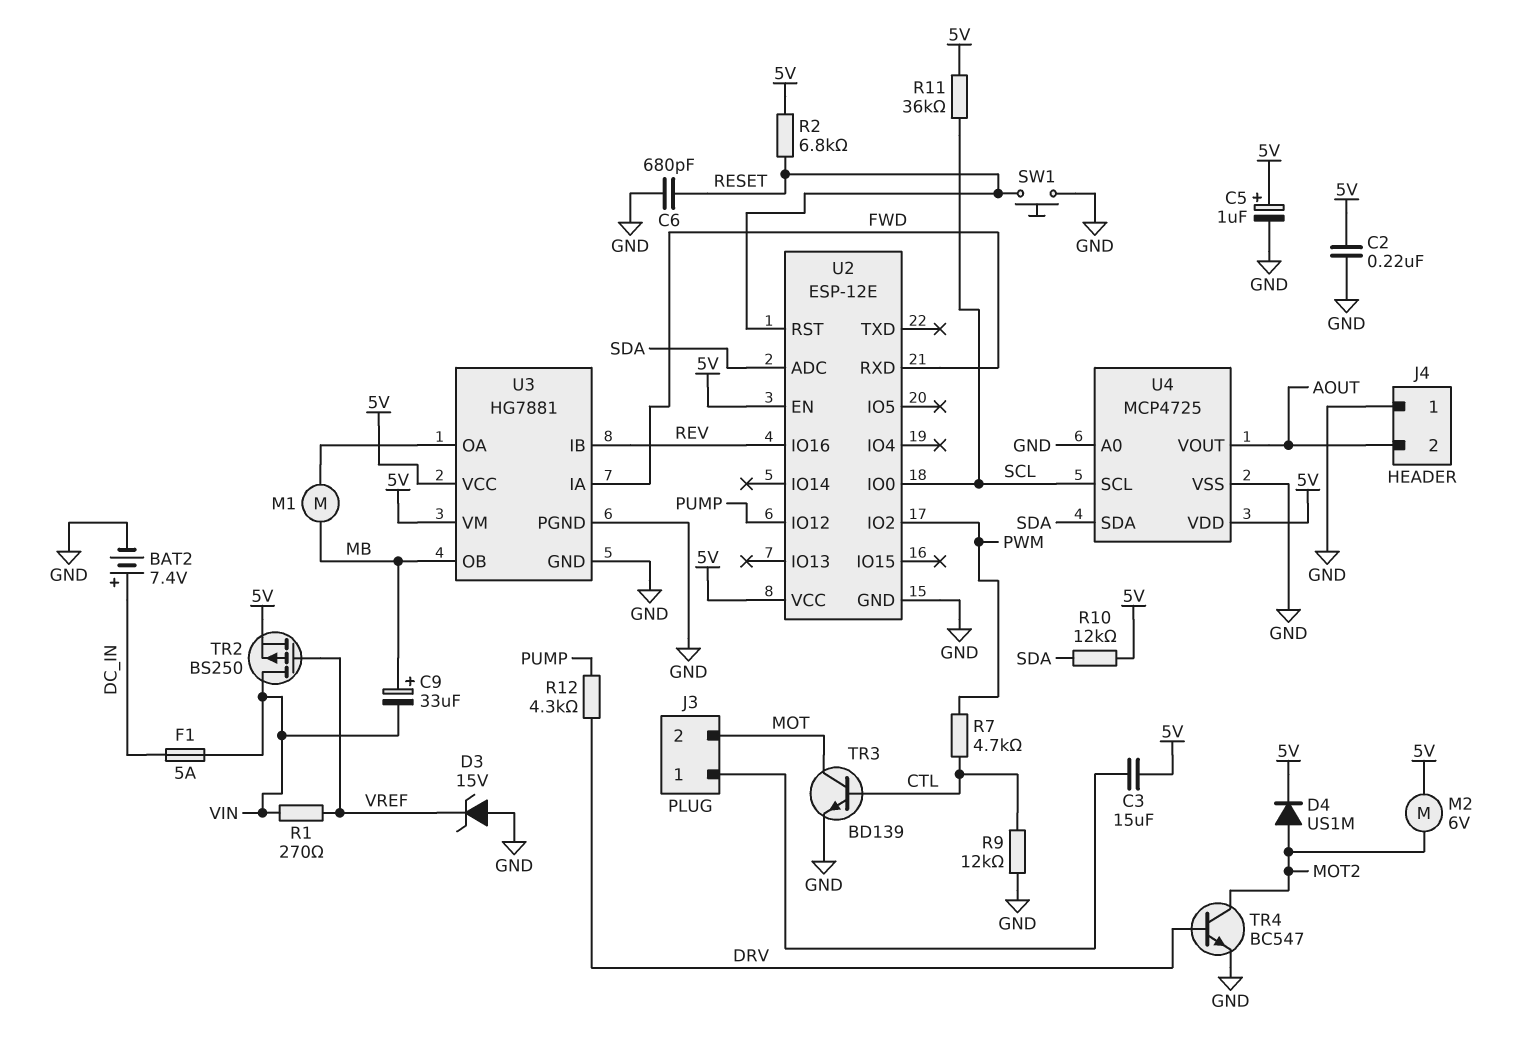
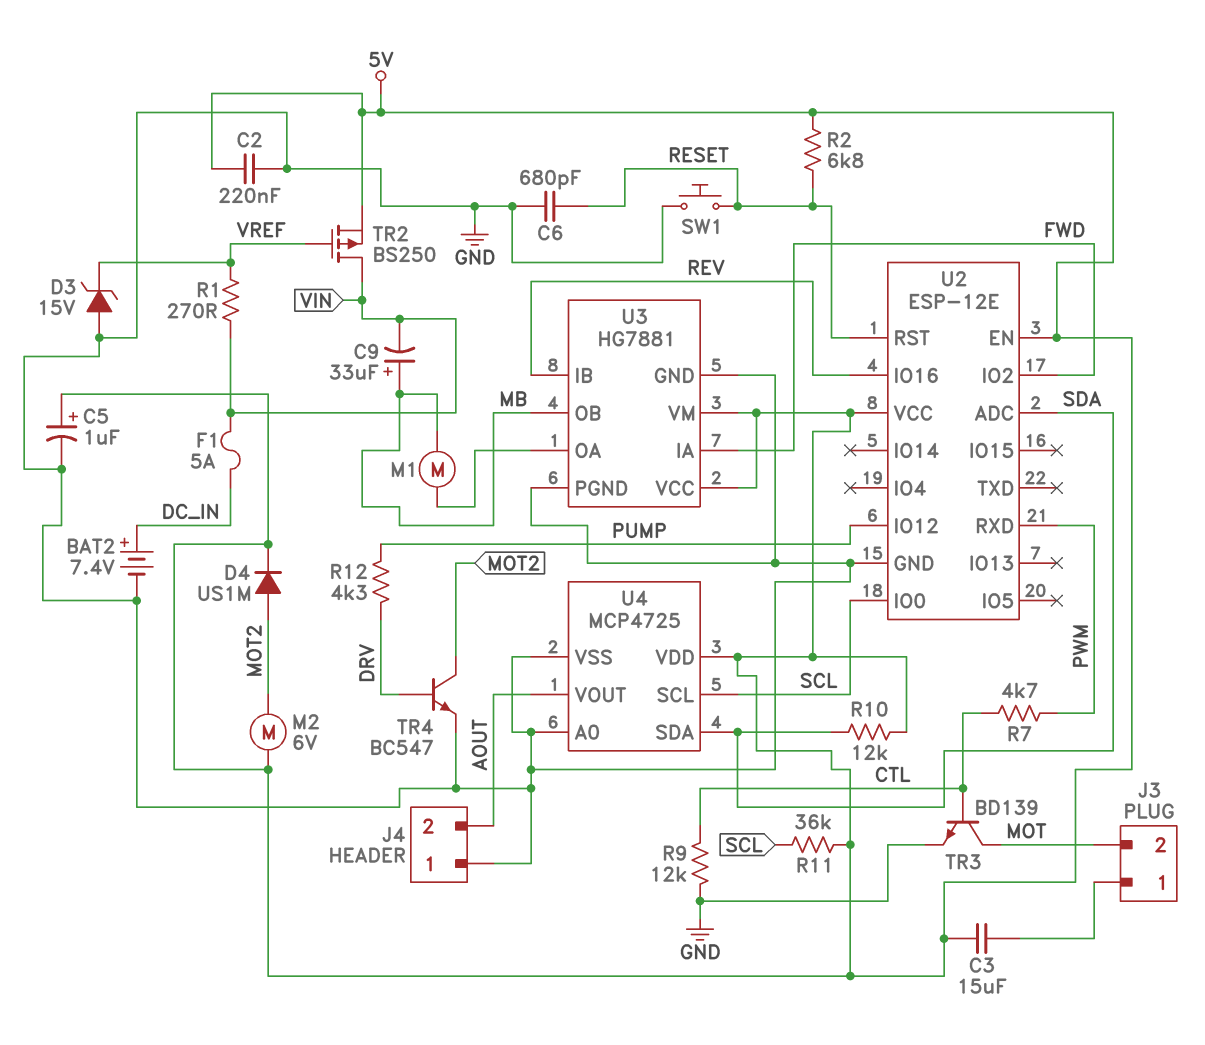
U2 pin IO2: PWM -> FWD
U2 pin RXD: FWD -> PWM

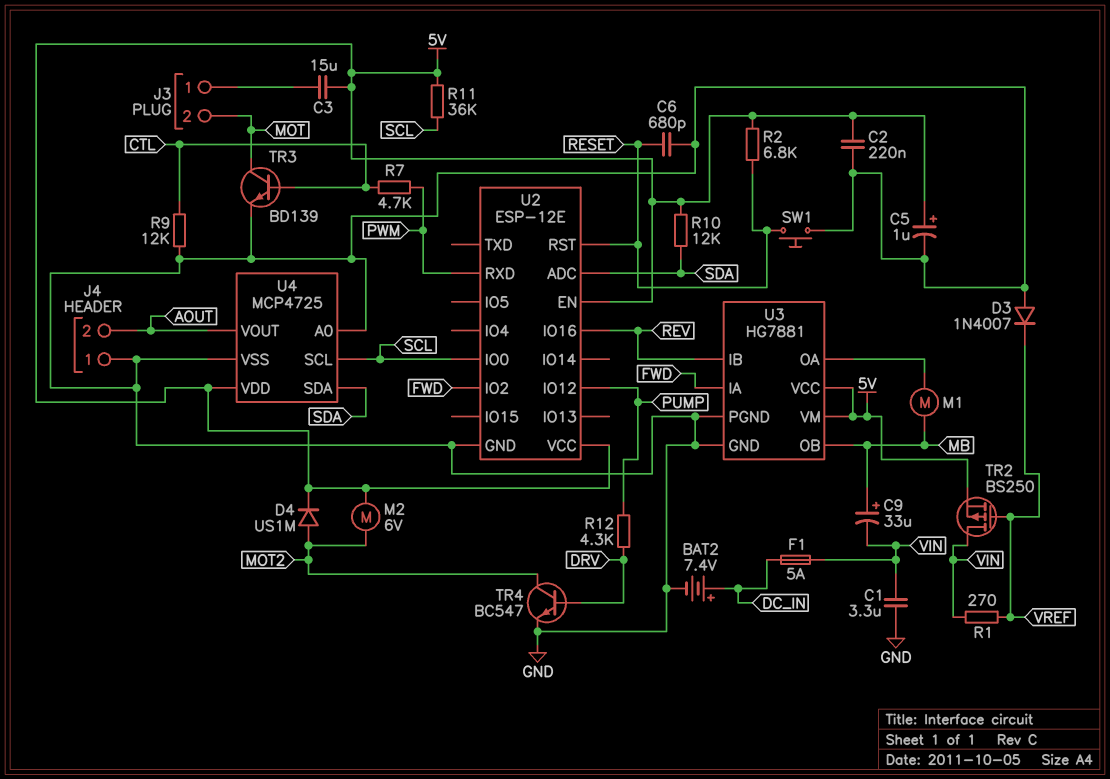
C1: none -> 3.3uF (GND, VIN)
D3: zener 15V (A GND, K VREF) -> diode 1N4007 (A GND, K VREF)

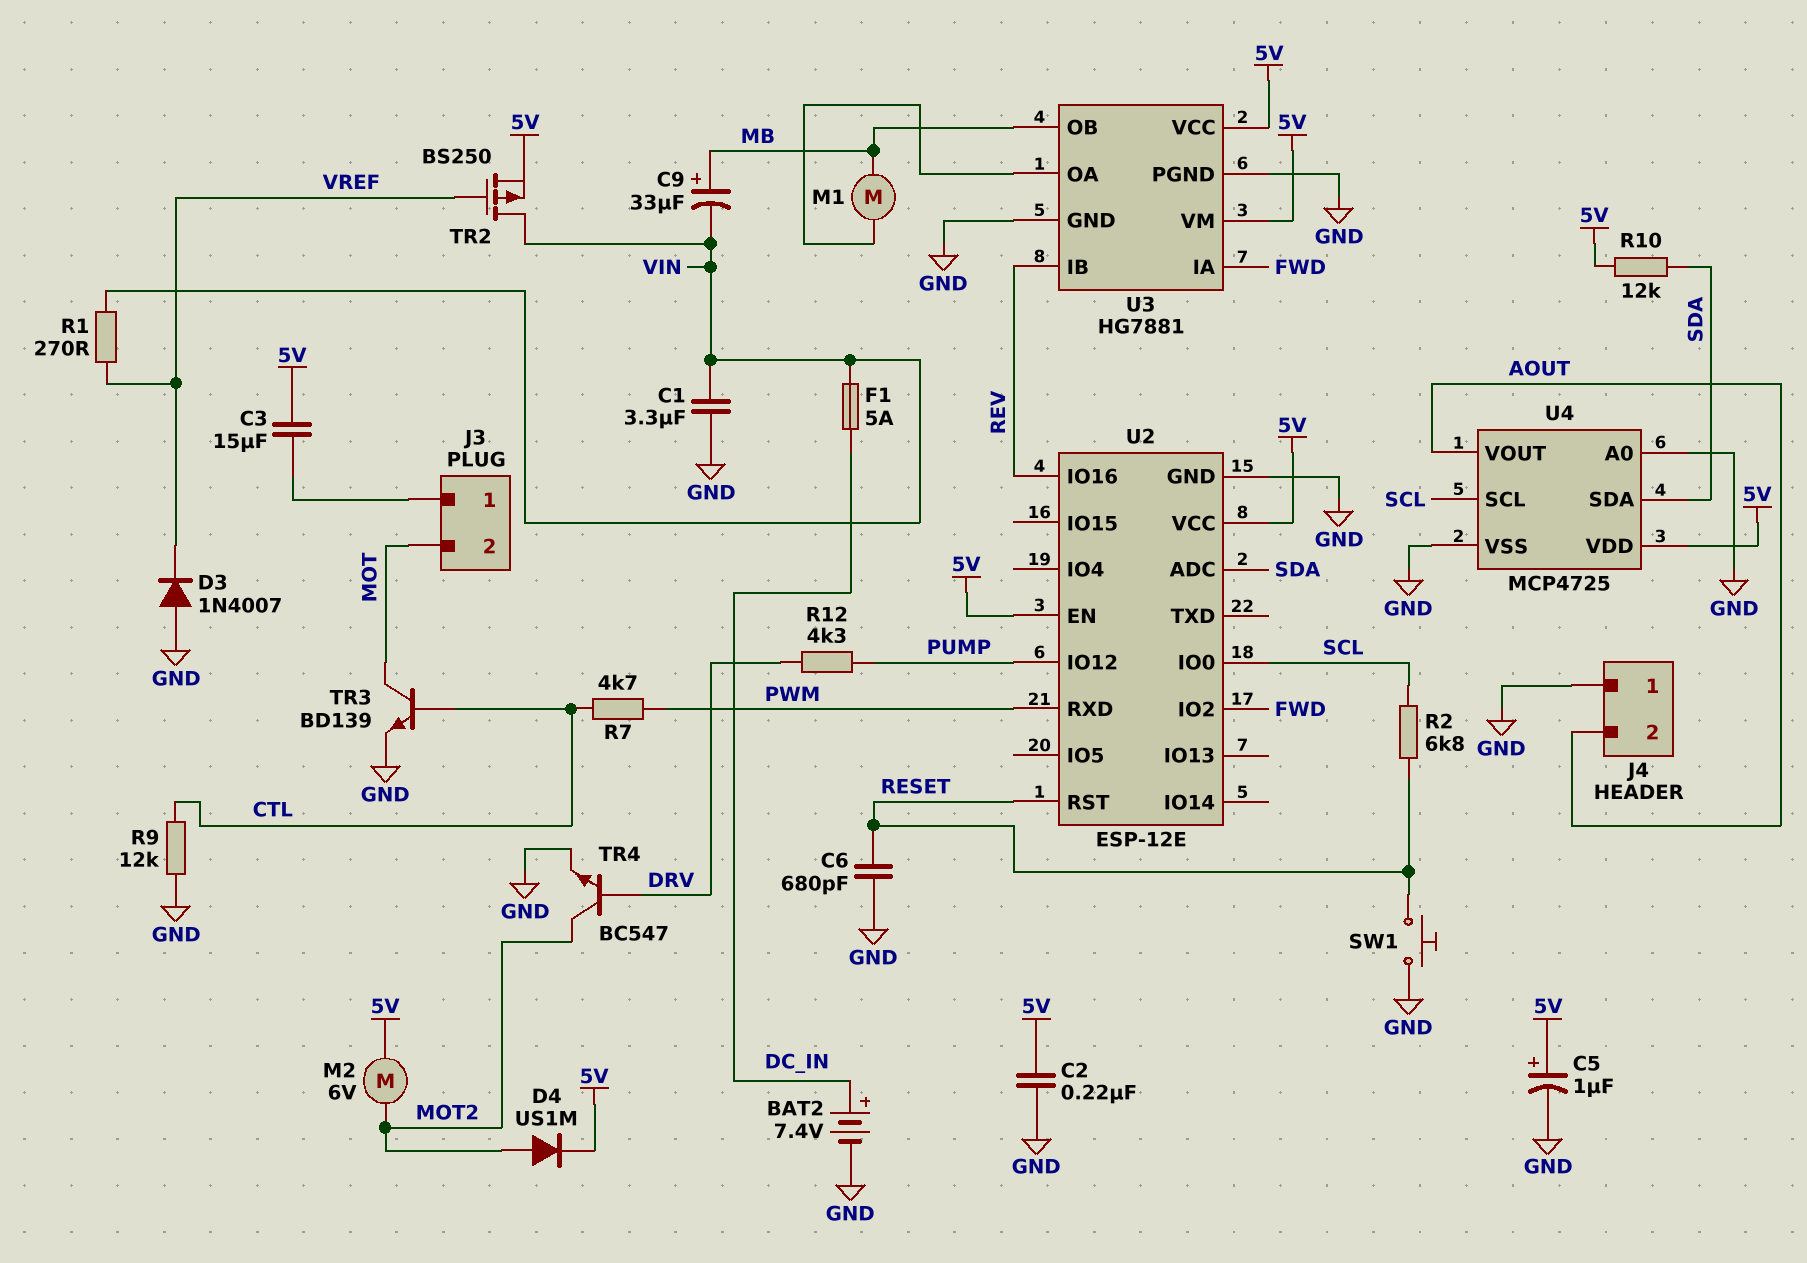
R2: 6.8k (5V, RESET) -> 6.8k (RESET, SCL)
R11: 36k (5V, SCL) -> none

